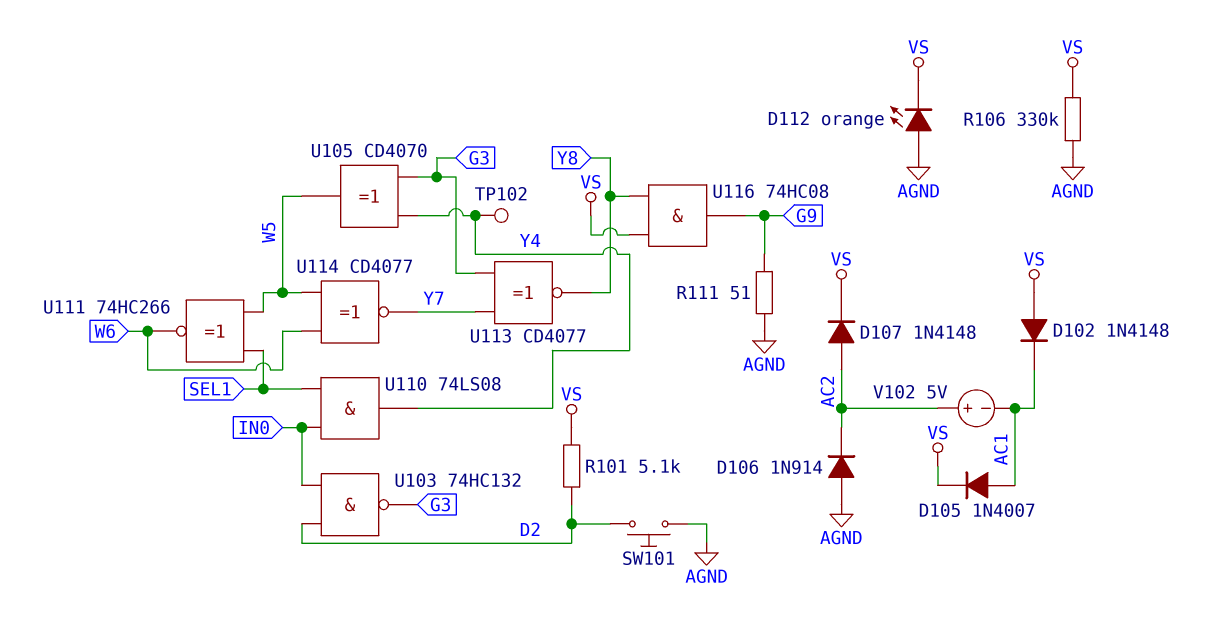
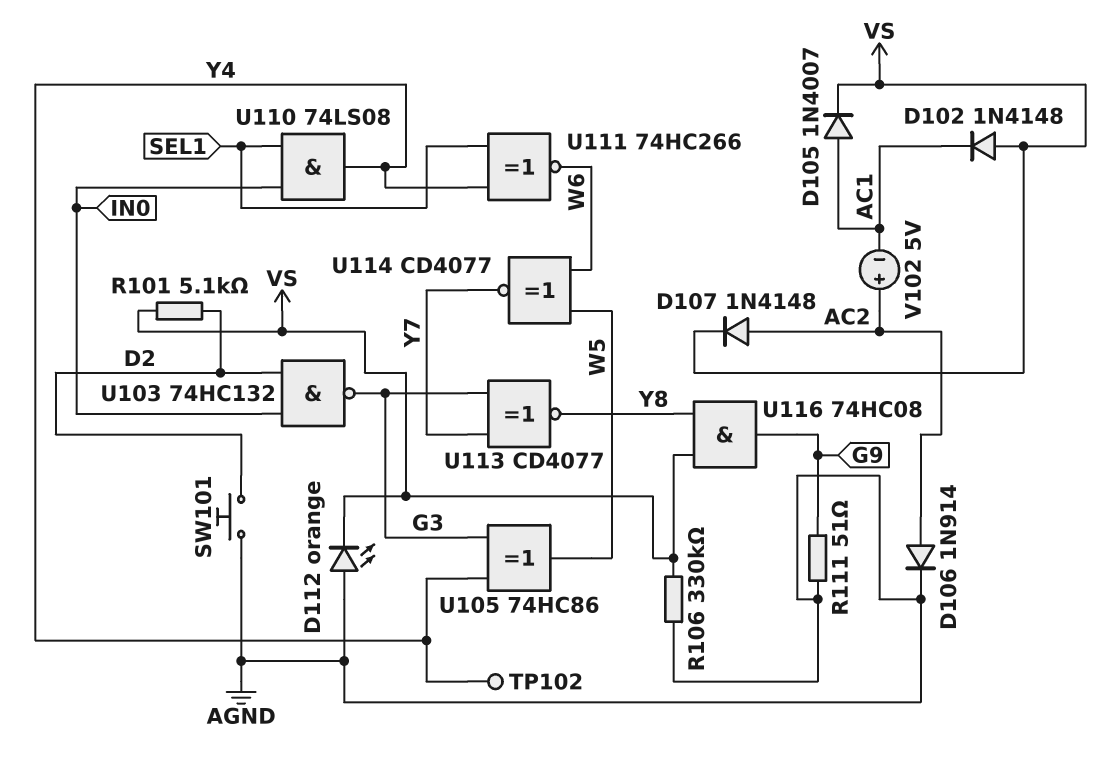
D106: diode 1N914 (A AGND, K AC2) -> diode 1N914 (A AC2, K AGND)
U105: XOR CD4070 (in G3, in Y4, out W5) -> XOR 74HC86 (in G3, in Y4, out W5)
U111: XNOR 74HC266 (in SEL1, in W5, out W6) -> XNOR 74HC266 (in SEL1, in Y4, out W6)

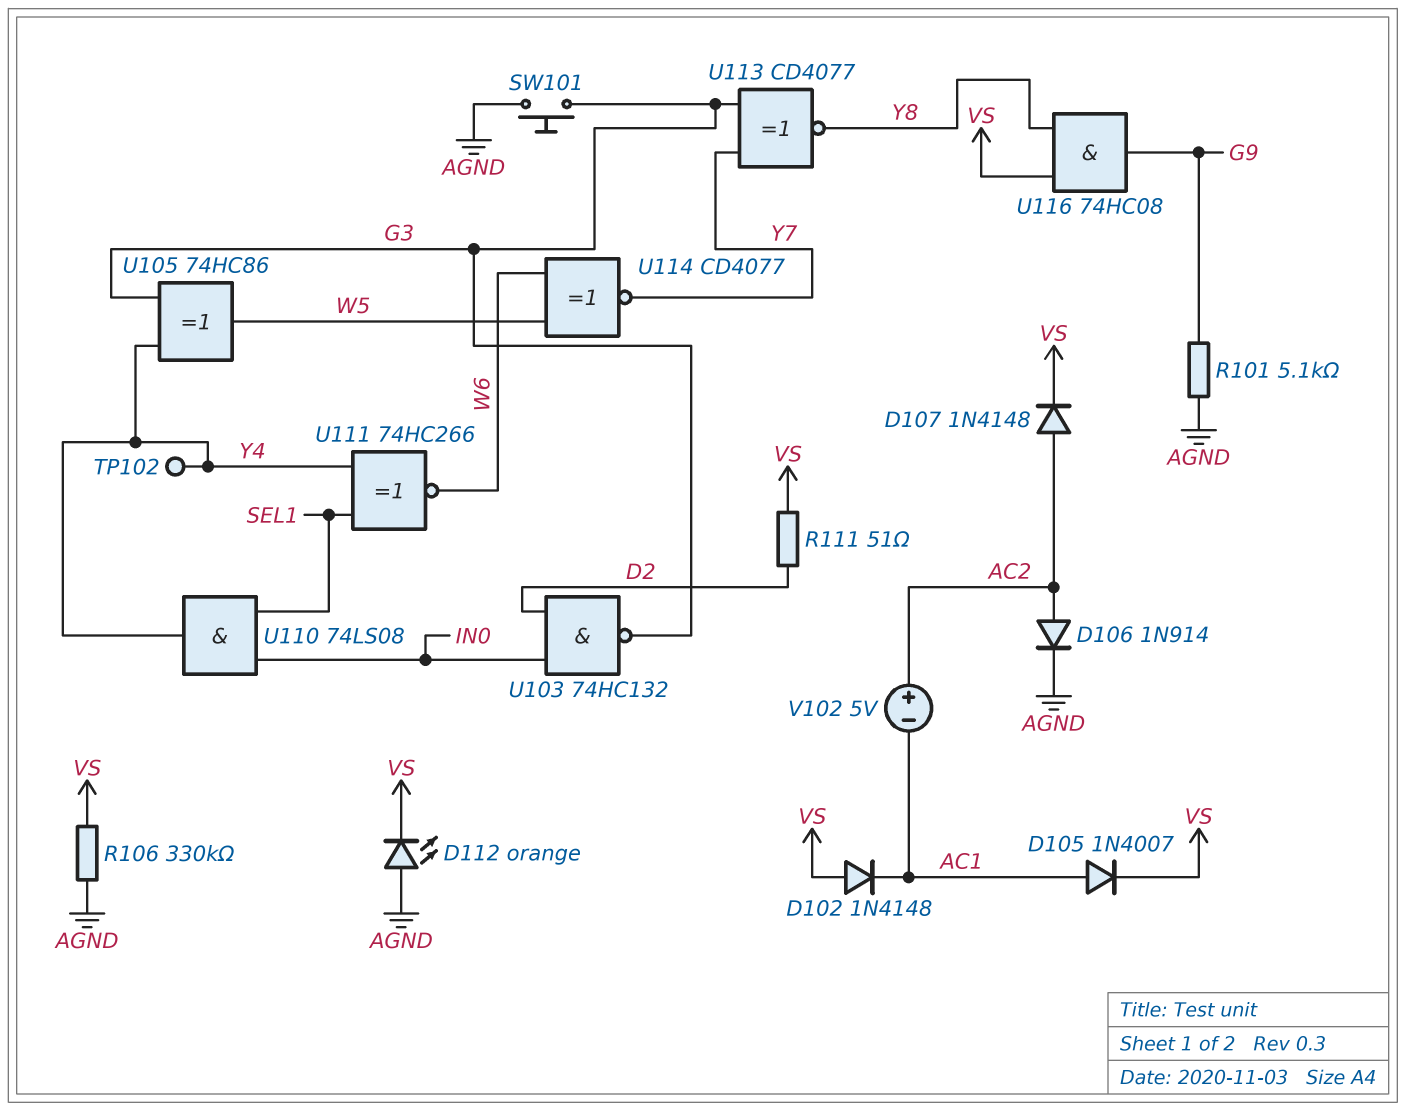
R101: 5.1k (D2, VS) -> 5.1k (AGND, G9)
R111: 51 (AGND, G9) -> 51 (D2, VS)
SW101: button (AGND, D2) -> button (AGND, G3)

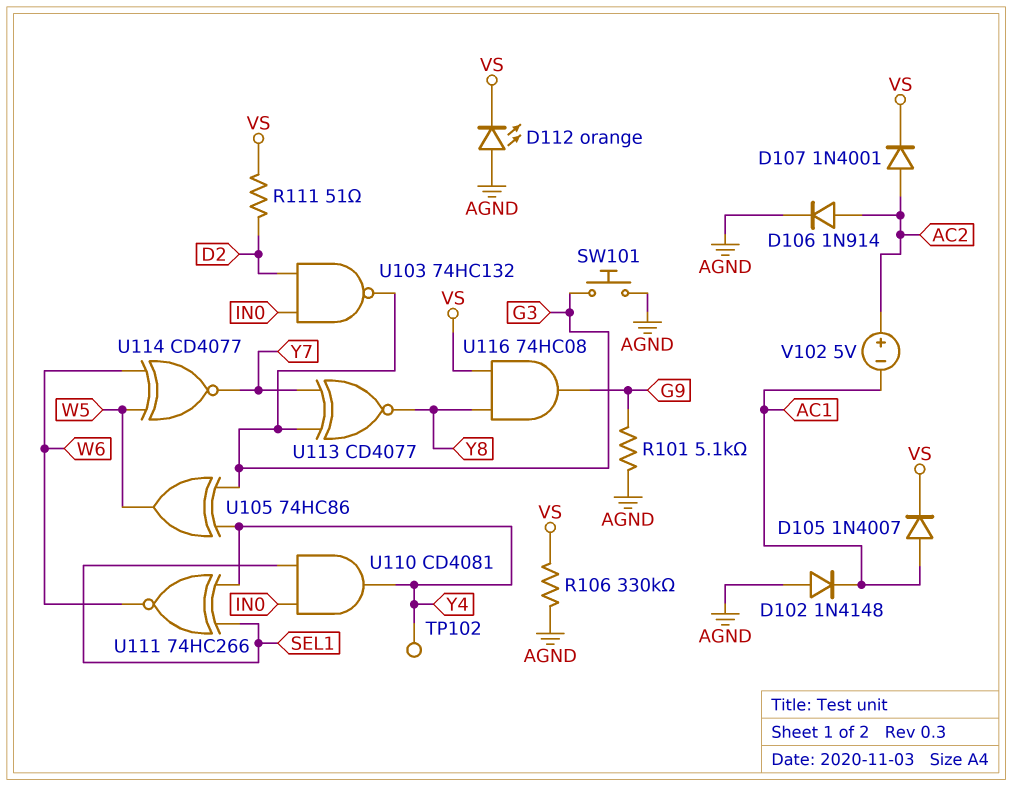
D102: diode 1N4148 (A VS, K AC1) -> diode 1N4148 (A AGND, K AC1)
D107: diode 1N4148 (A AC2, K VS) -> diode 1N4001 (A AC2, K VS)
U110: AND 74LS08 (in IN0, in SEL1, out Y4) -> AND CD4081 (in IN0, in SEL1, out Y4)

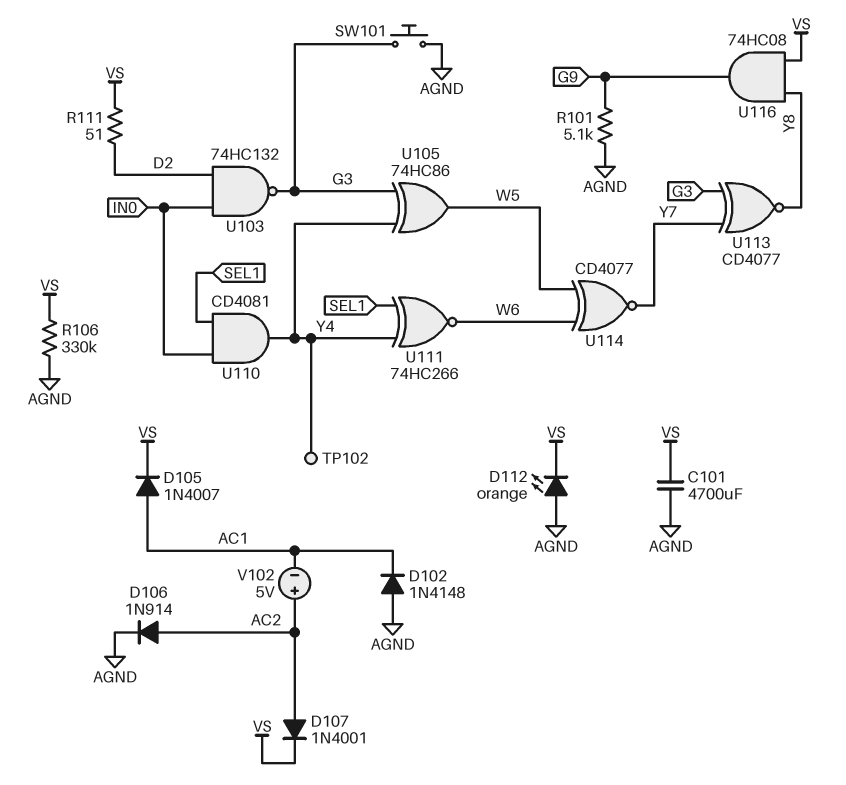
C101: none -> 4700uF (AGND, VS)

